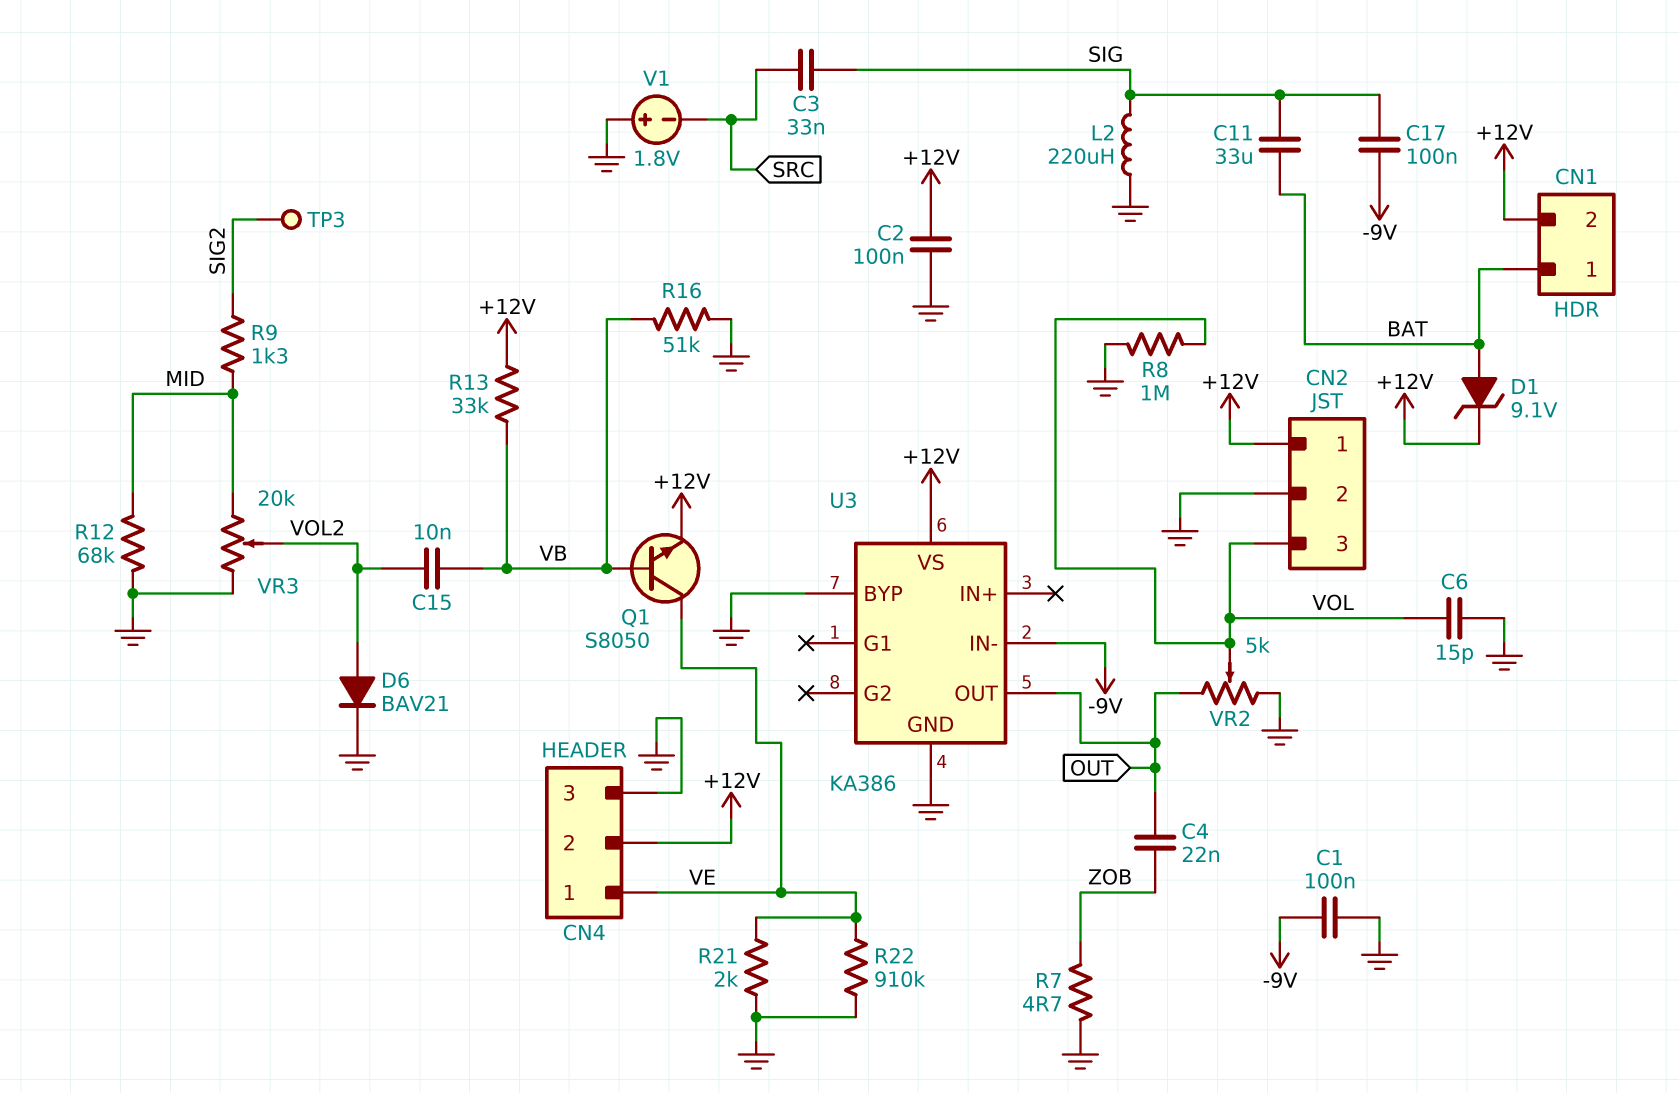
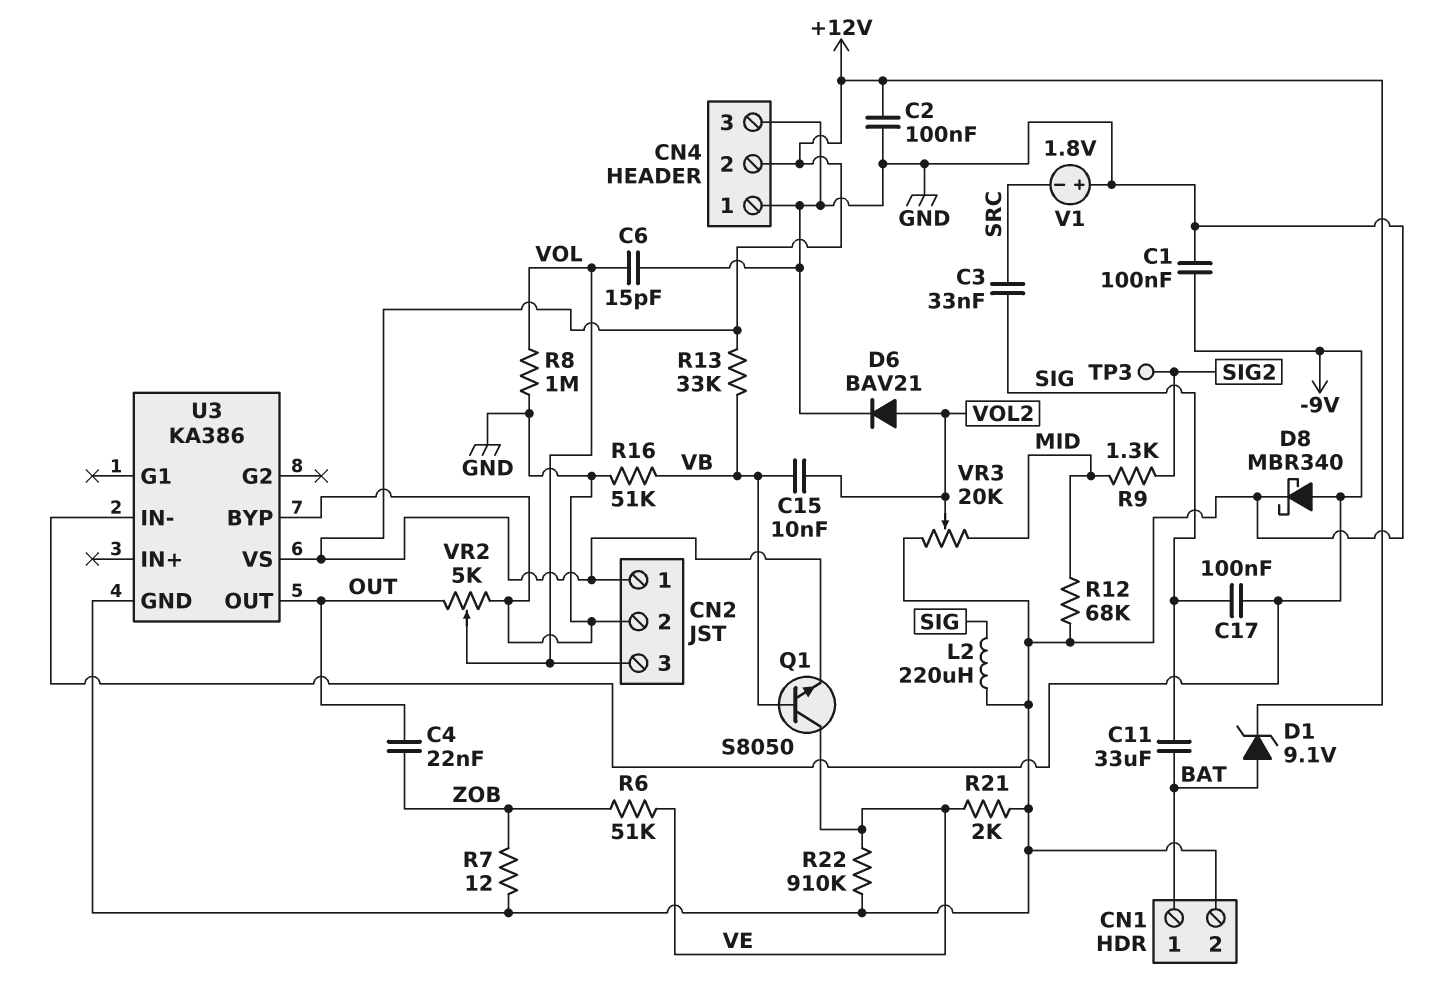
CN1 pin 2: +12V -> GND
CN4 pin 1: VE -> GND
D8: none -> schottky MBR340 (A -9V, K GND)
R6: none -> 51k (VE, ZOB)
R7: 4.7 (GND, ZOB) -> 12 (GND, ZOB)

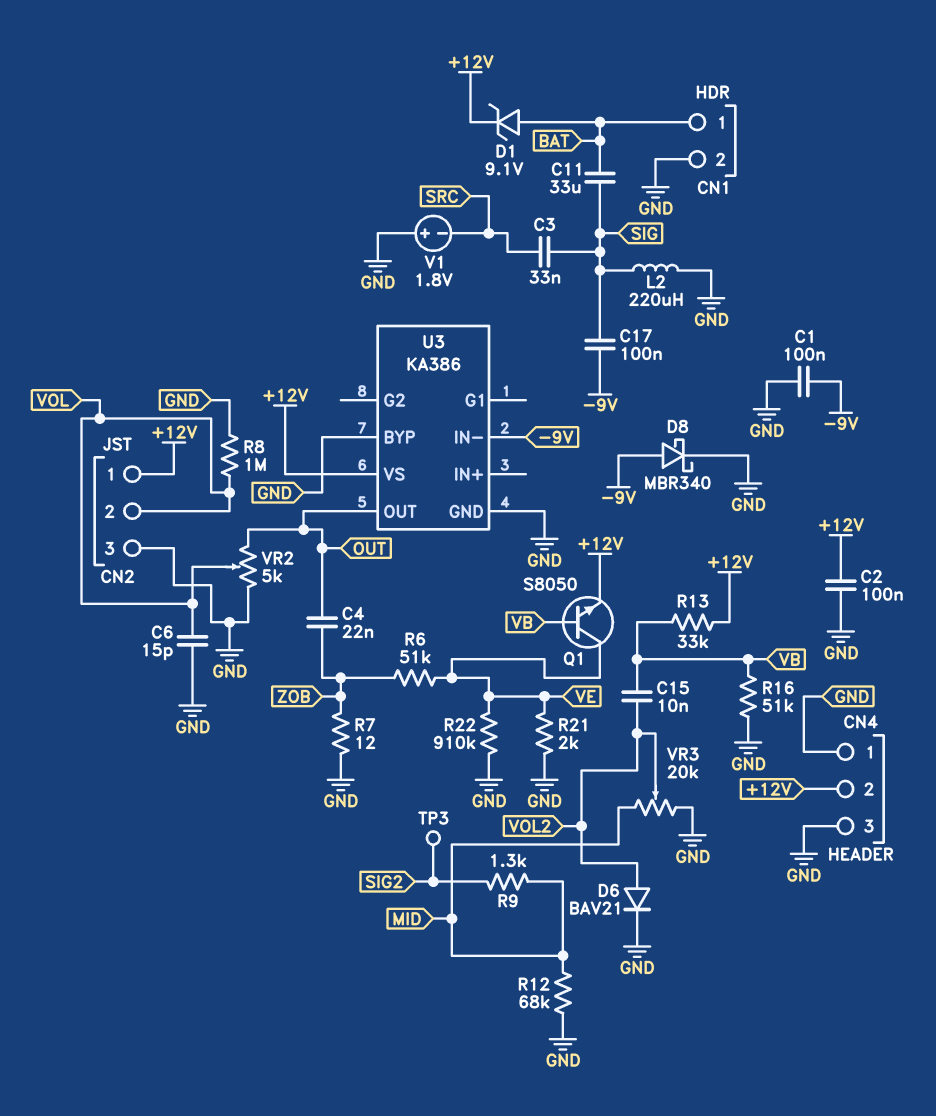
CN2 pin 2: GND -> VOL
CN2 pin 3: VOL -> GND

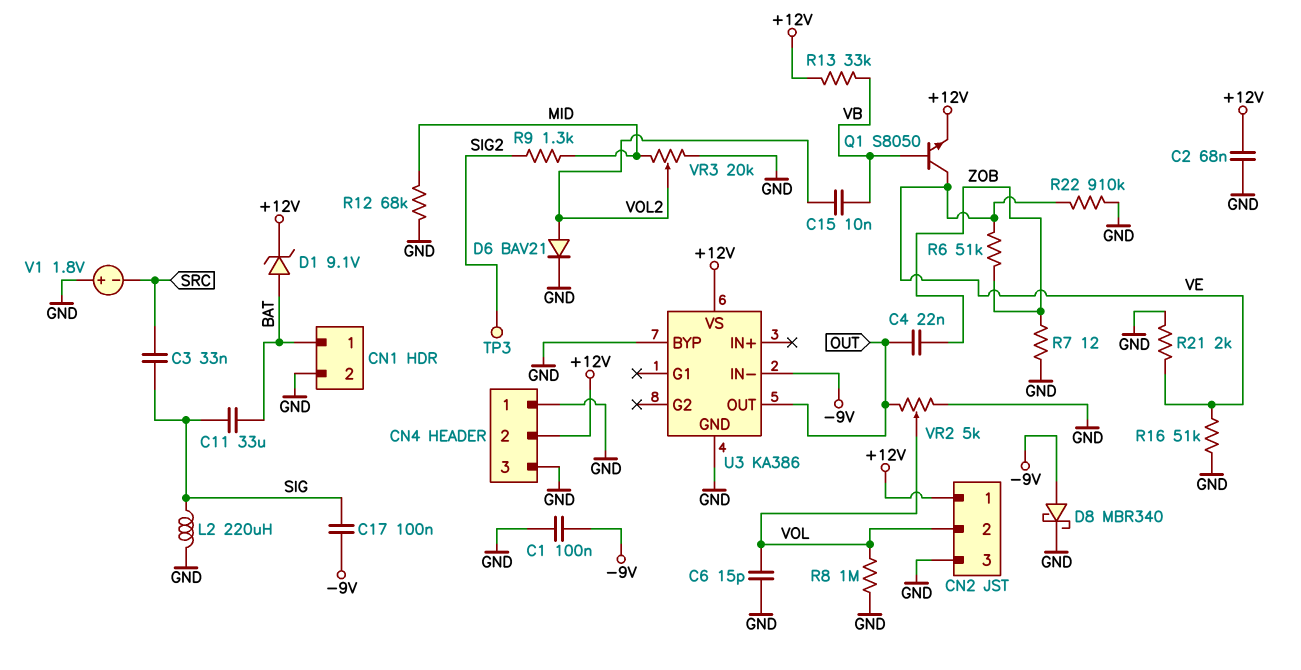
C2: 100nF (+12V, GND) -> 68nF (+12V, GND)
R16: 51k (GND, VB) -> 51k (GND, VE)

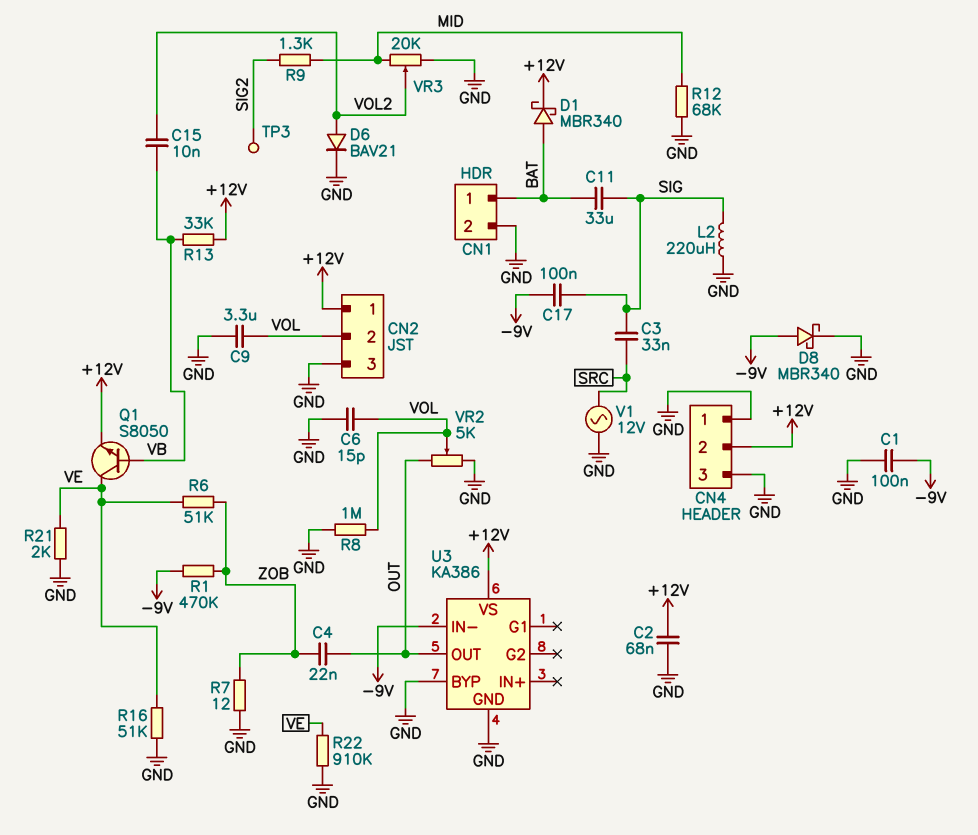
C9: none -> 3.3uF (GND, VOL)
D1: zener 9.1V (A BAT, K +12V) -> schottky MBR340 (A BAT, K +12V)
R1: none -> 470k (-9V, ZOB)
V1: 1.8V (plus GND, minus SRC) -> AC 12V (GND, SRC)

